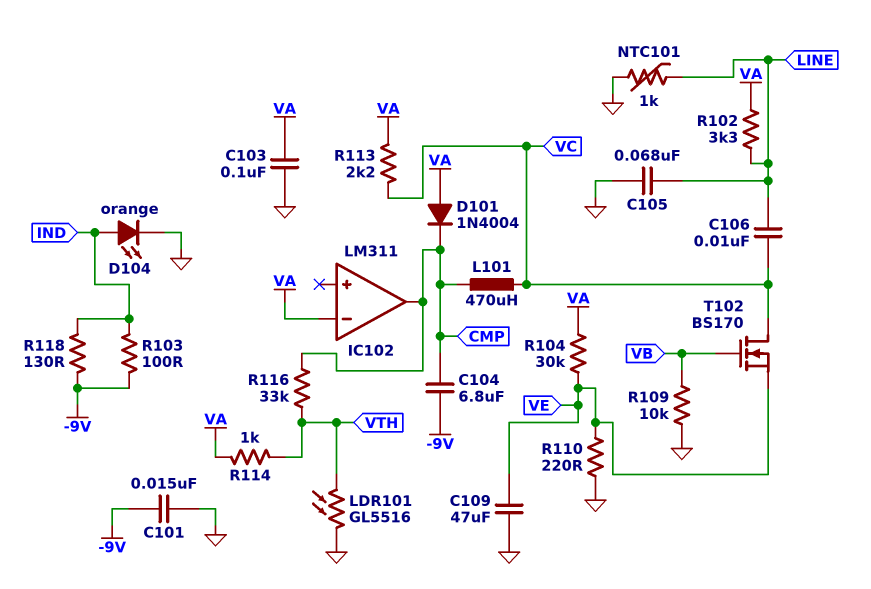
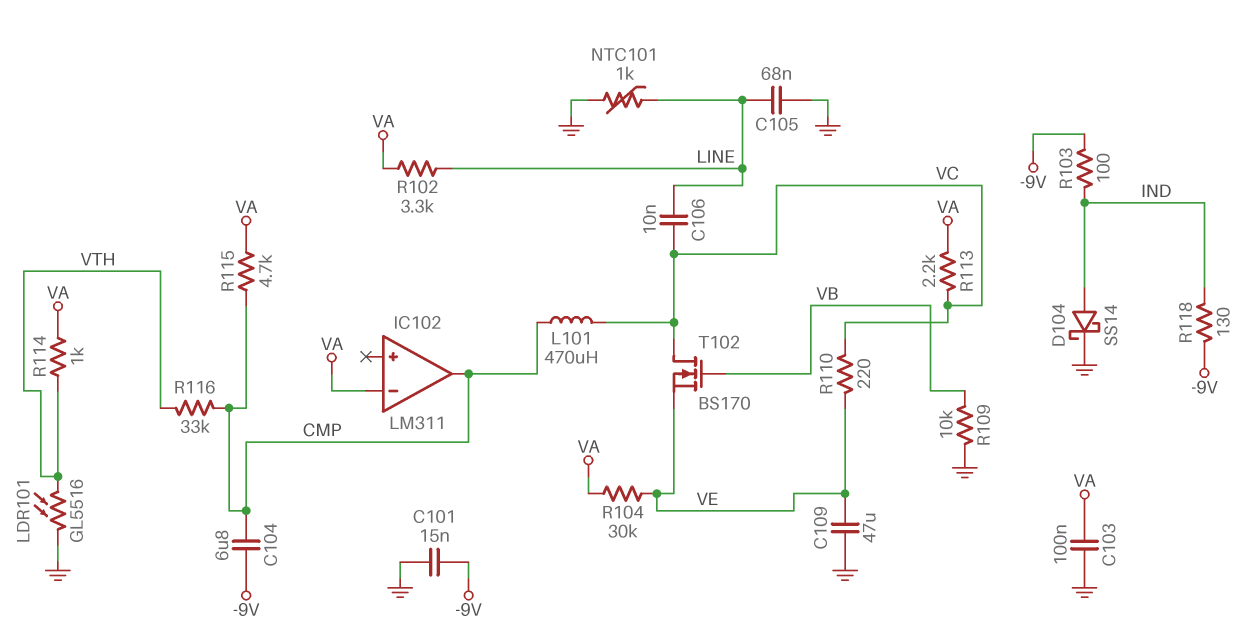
D101: diode 1N4004 (A VA, K CMP) -> none
D104: LED orange (A IND, K GND) -> schottky SS14 (A IND, K GND)
R110: 220 (GND, VE) -> 220 (VC, VE)
R115: none -> 4.7k (CMP, VA)

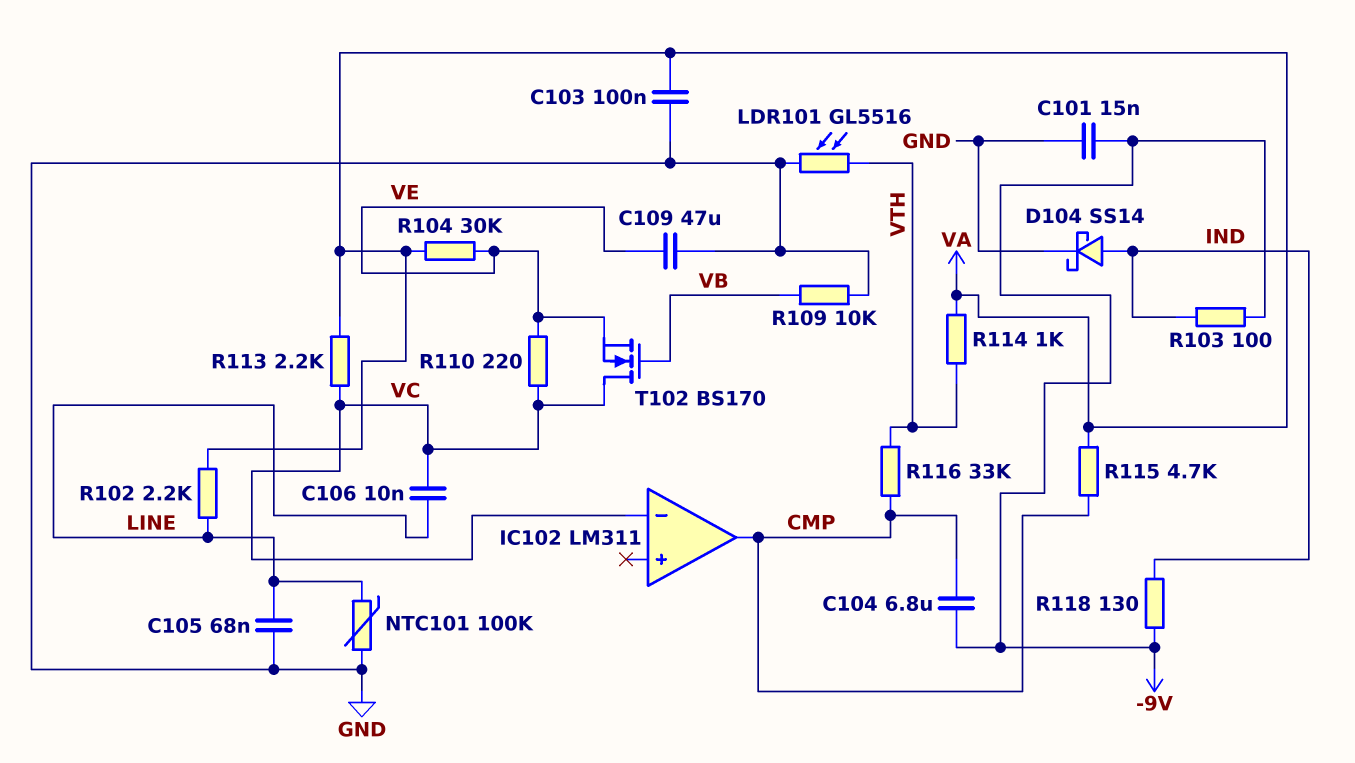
IC102 pin in-: VA -> VC
L101: 470uH (CMP, VC) -> none
NTC101: 1k (GND, LINE) -> 100k (GND, LINE)
R102: 3.3k (LINE, VA) -> 2.2k (LINE, VA)

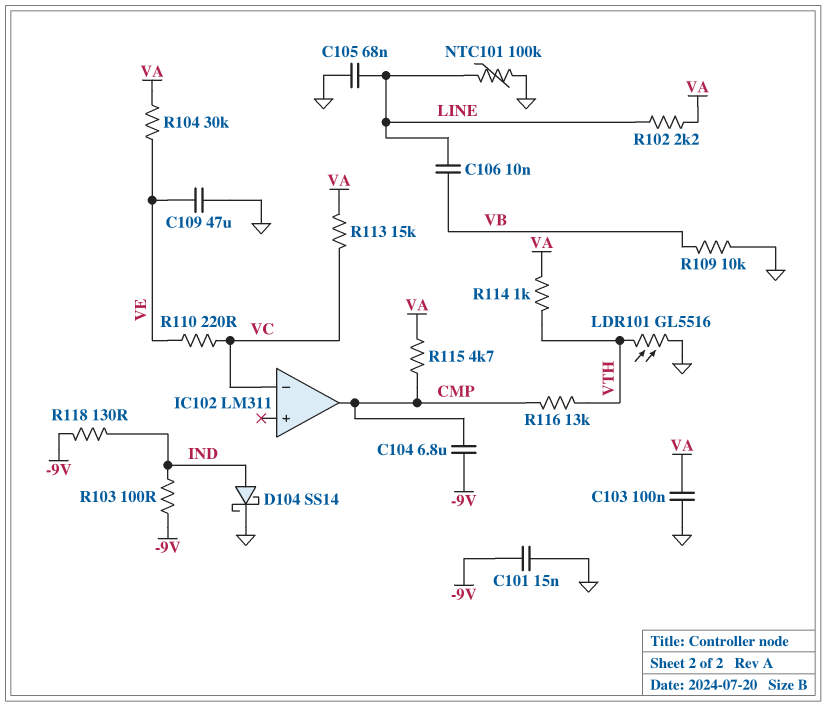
C106: 10nF (LINE, VC) -> 10nF (LINE, VB)
R113: 2.2k (VA, VC) -> 15k (VA, VC)
R116: 33k (CMP, VTH) -> 13k (CMP, VTH)
T102: NMOS BS170 (G VB, D VC, S VE) -> none

